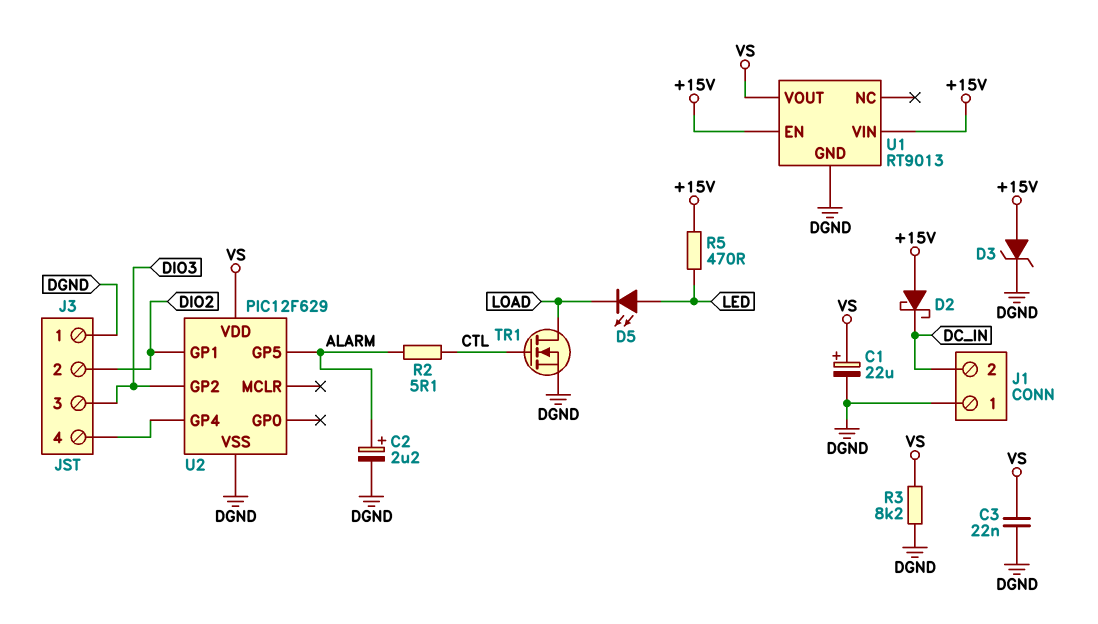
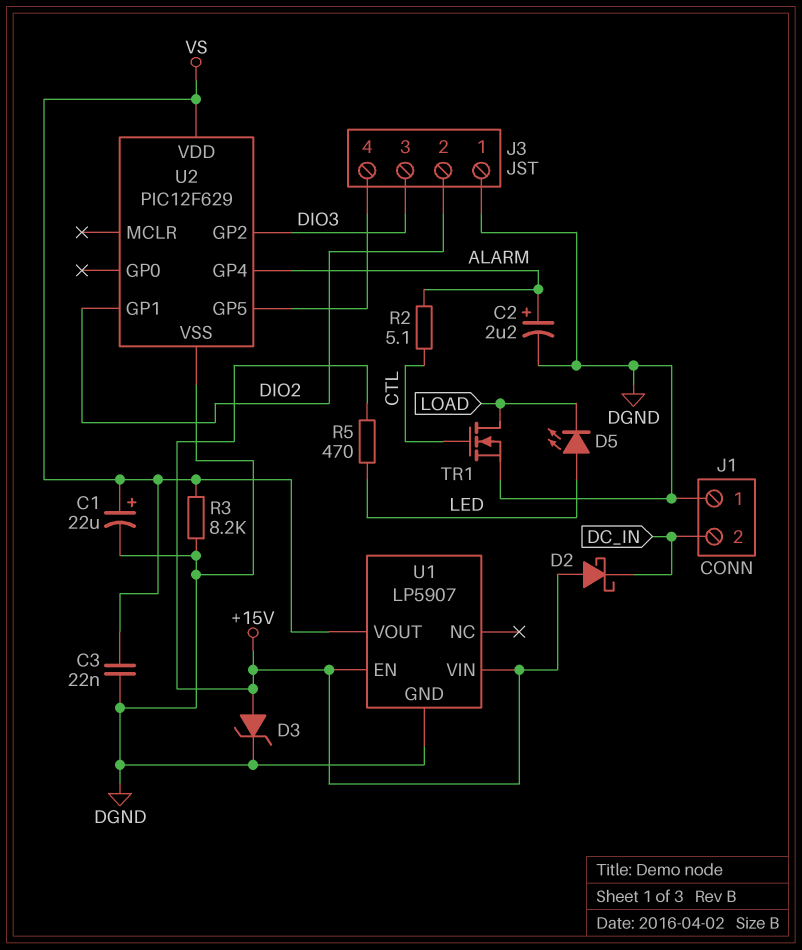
U1: RT9013 -> LP5907
U2 pin GP4: J3/4 -> ALARM
U2 pin GP5: ALARM -> J3/4

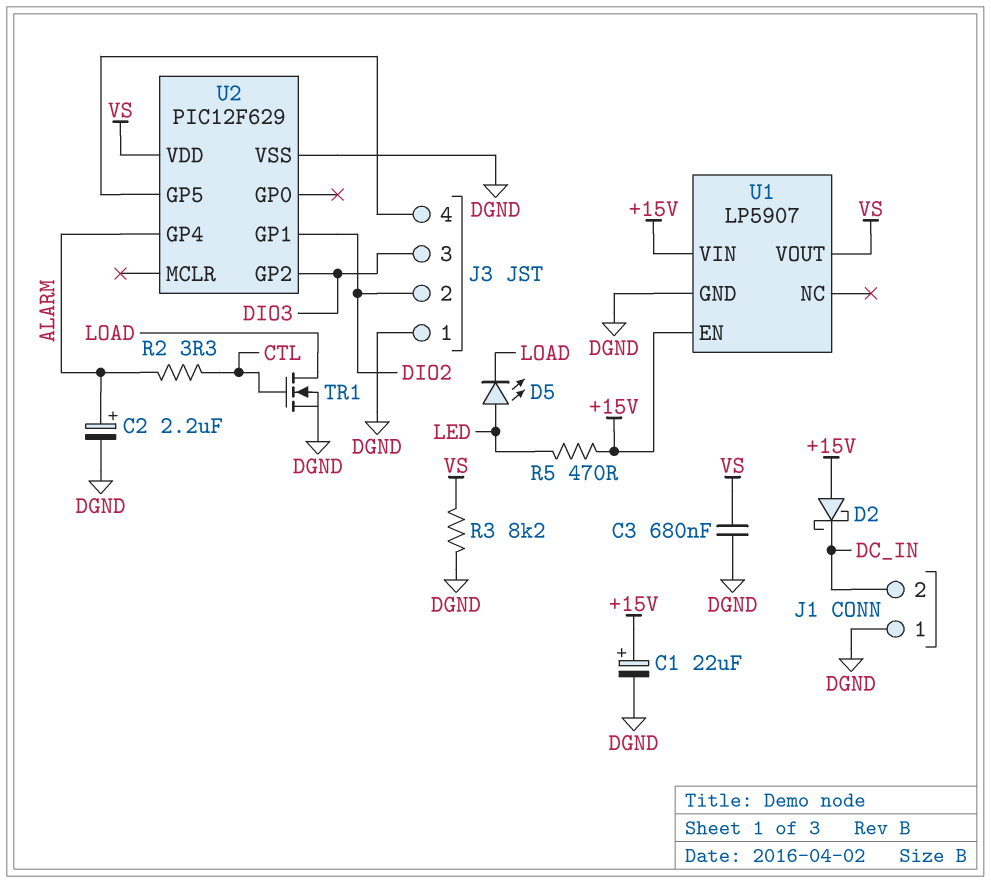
C1: 22uF (plus VS, minus DGND) -> 22uF (plus +15V, minus DGND)
C3: 22nF (DGND, VS) -> 680nF (DGND, VS)
D3: zener (A +15V, K DGND) -> none
R2: 5.1 (ALARM, CTL) -> 3.3 (ALARM, CTL)

